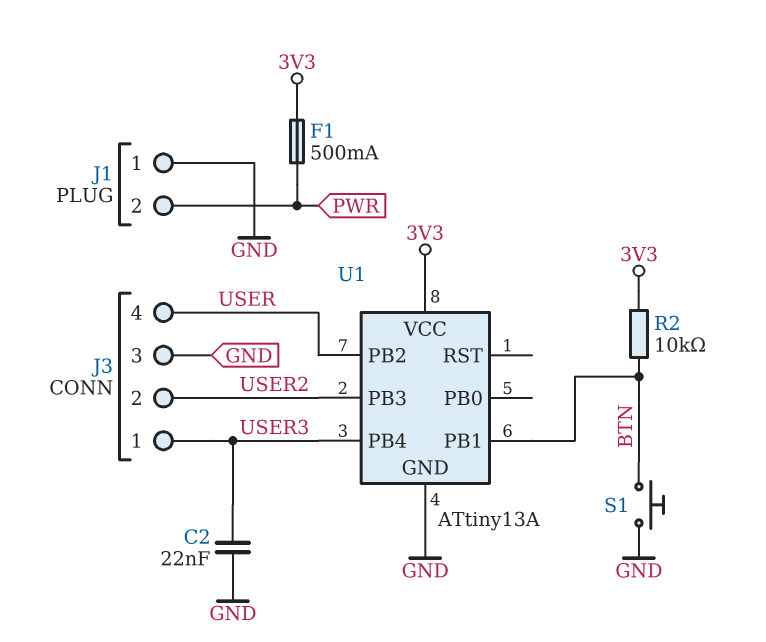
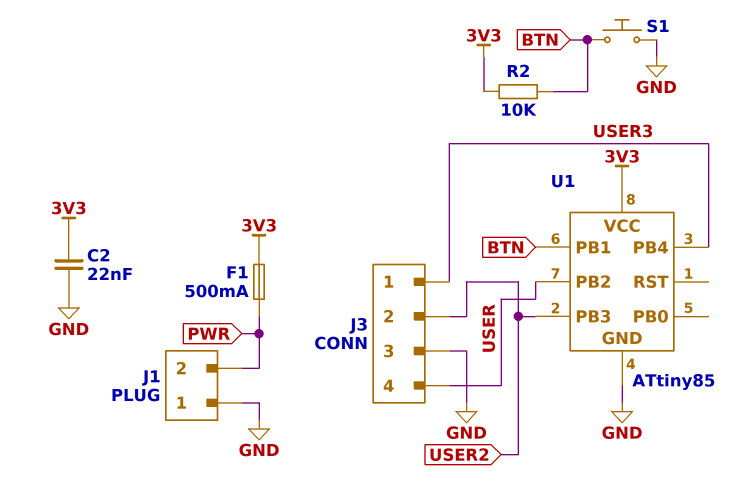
C2: 22nF (GND, USER3) -> 22nF (3V3, GND)
U1: ATtiny13A -> ATtiny85

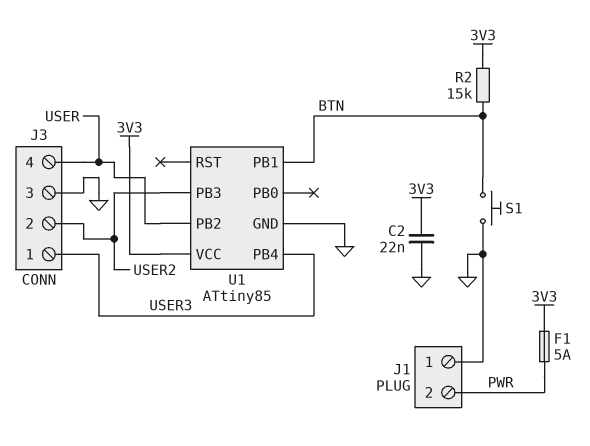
F1: 500mA (3V3, PWR) -> 5A (3V3, PWR)
R2: 10k (3V3, BTN) -> 15k (3V3, BTN)

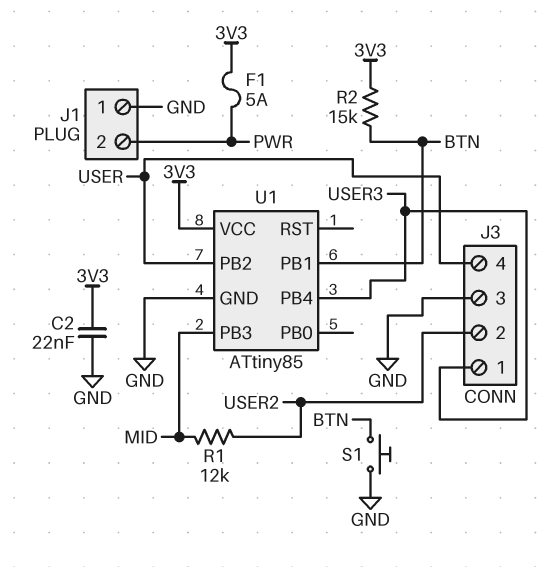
R1: none -> 12k (MID, USER2)
U1 pin PB3: USER2 -> MID

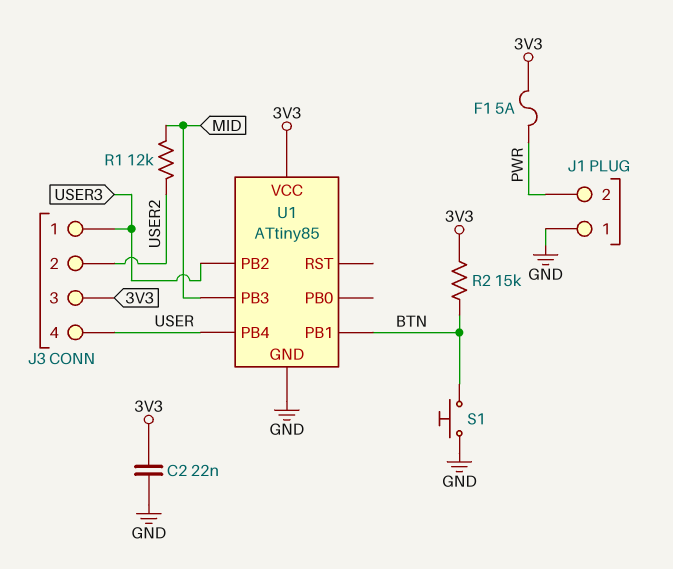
J3 pin 3: GND -> 3V3
U1 pin PB2: USER -> USER3
U1 pin PB4: USER3 -> USER

